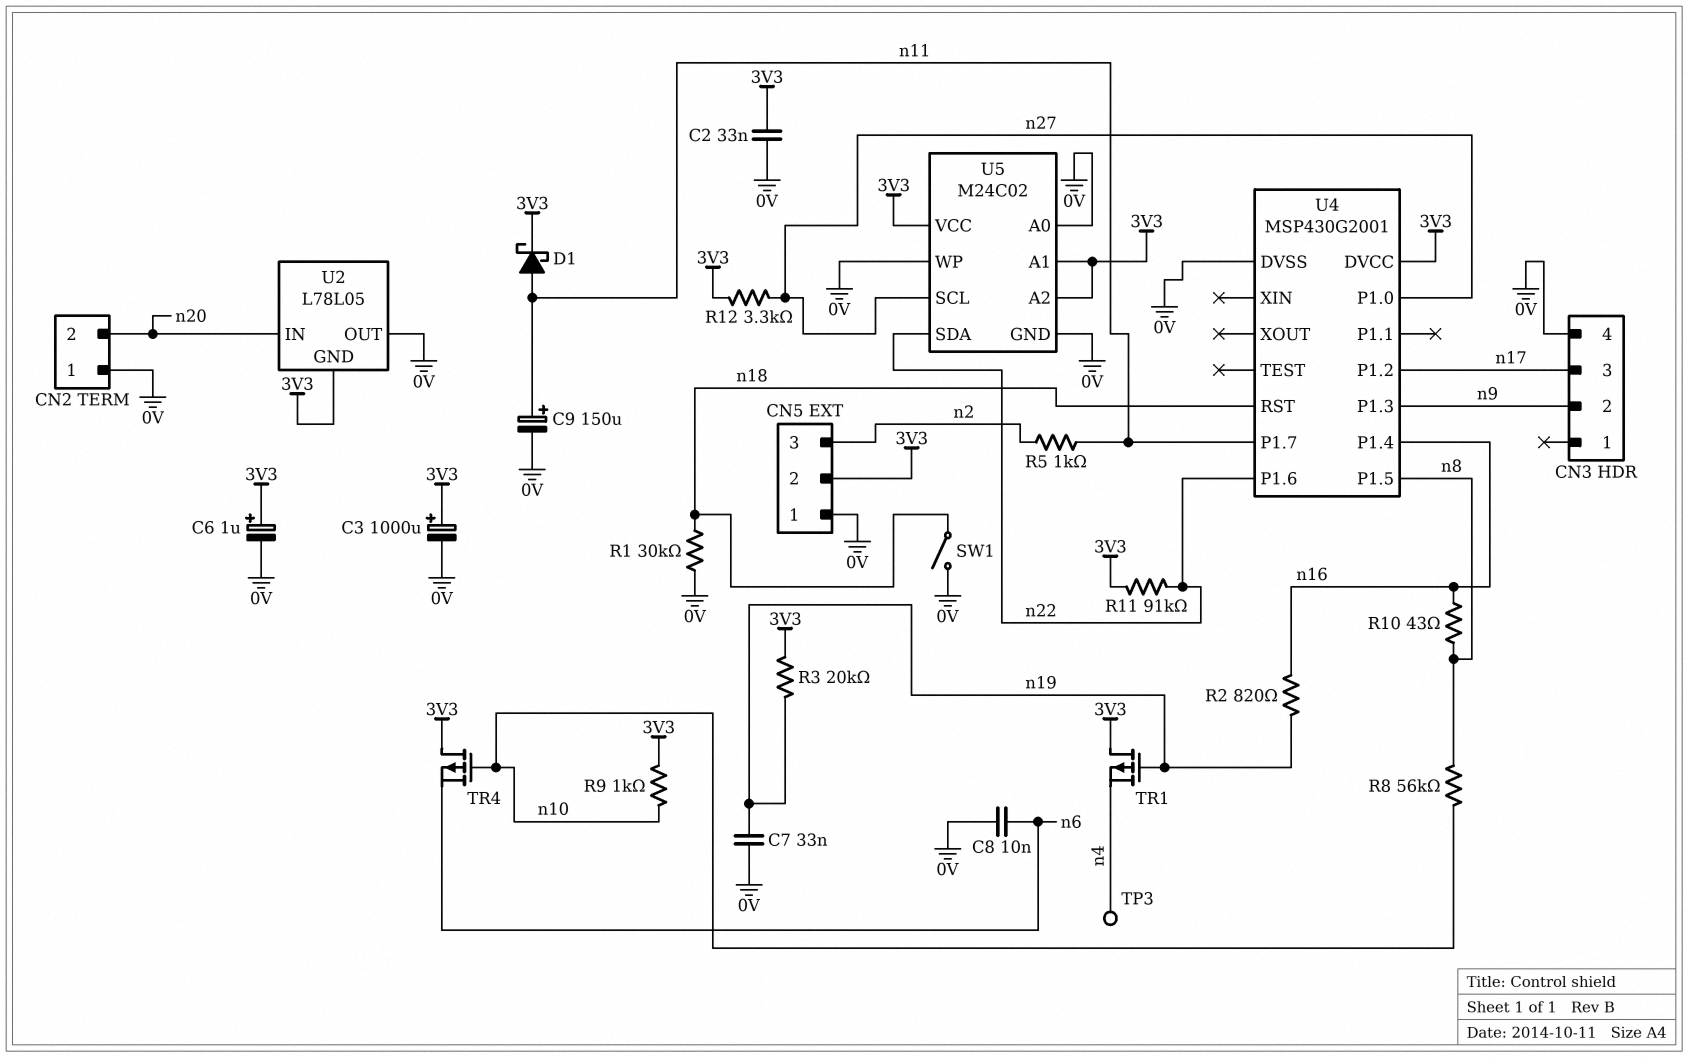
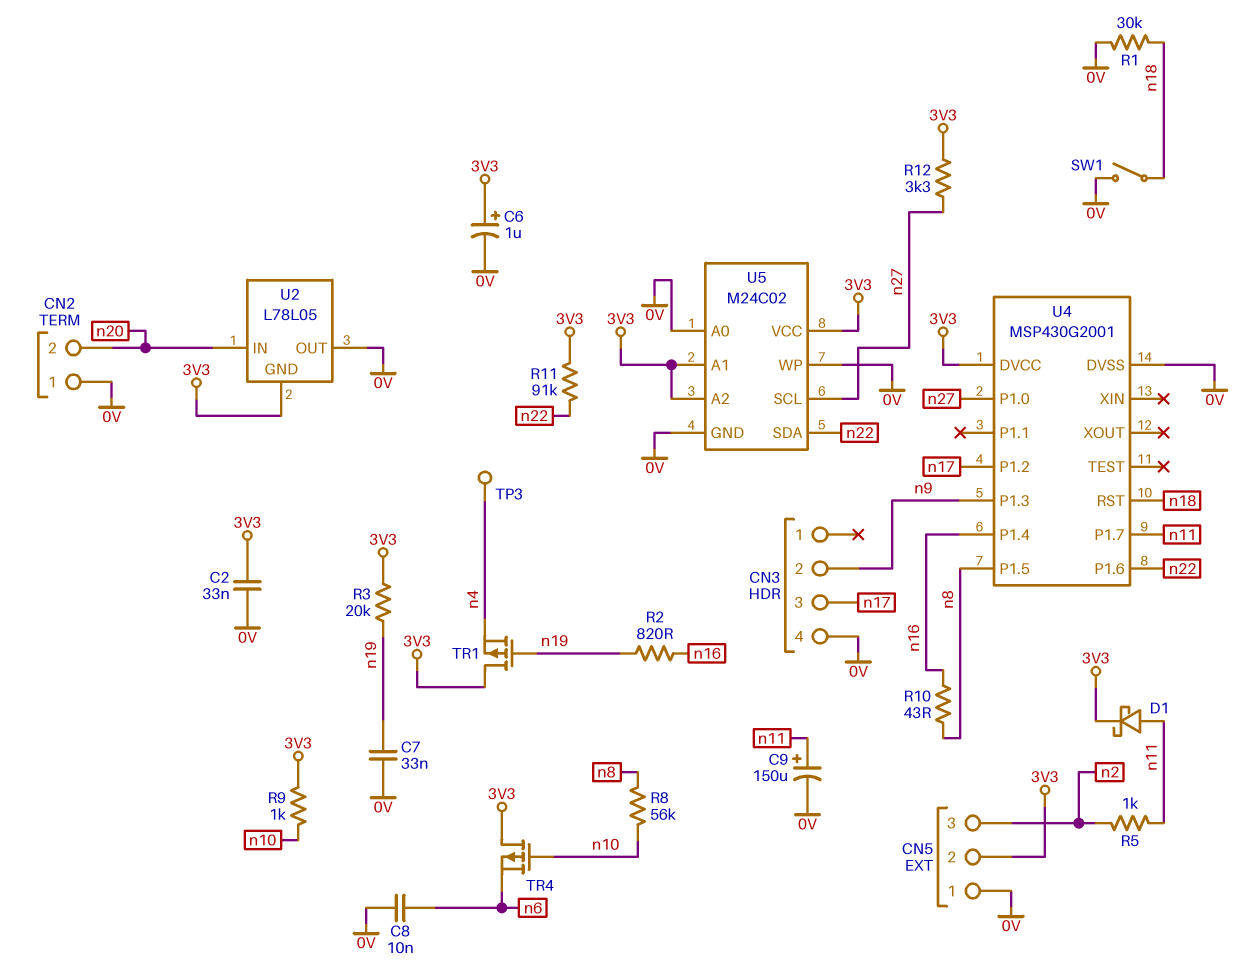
C3: 1000uF (plus 3V3, minus 0V) -> none

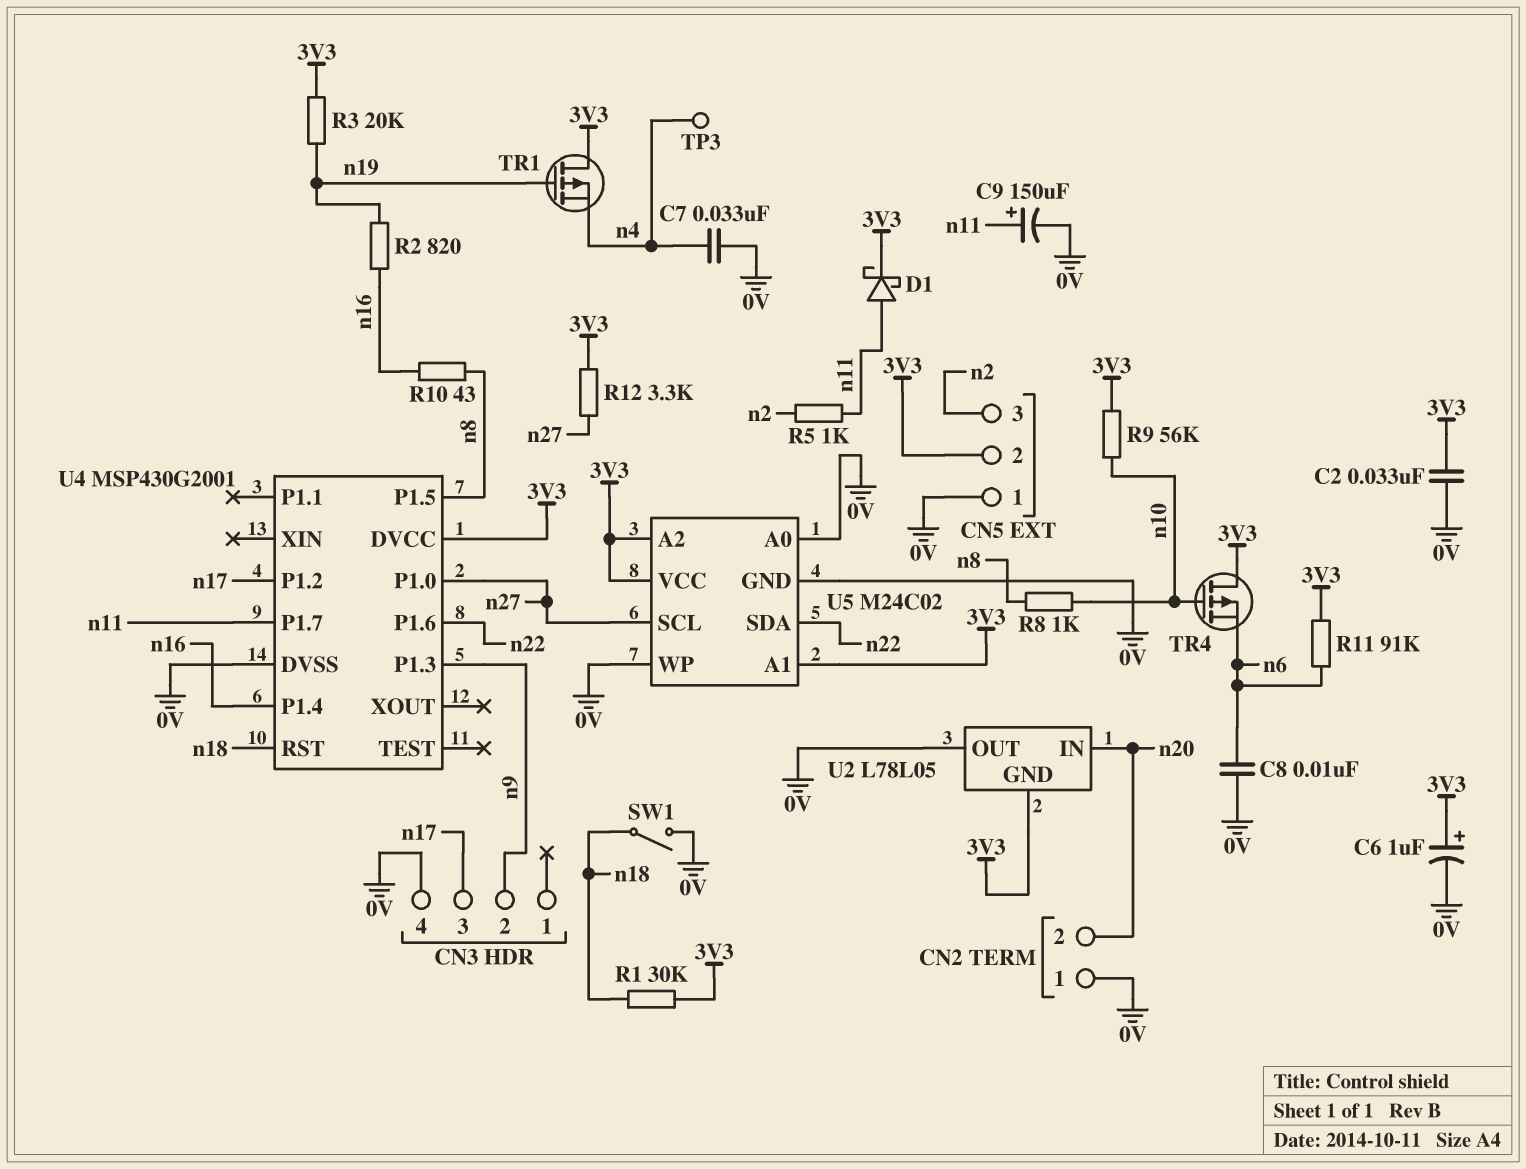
C7: 33nF (0V, n19) -> 33nF (0V, n4)
R1: 30k (0V, n18) -> 30k (3V3, n18)
R8: 56k (n8, n10) -> 1k (n8, n10)
R9: 1k (3V3, n10) -> 56k (3V3, n10)
R11: 91k (3V3, n22) -> 91k (3V3, n6)

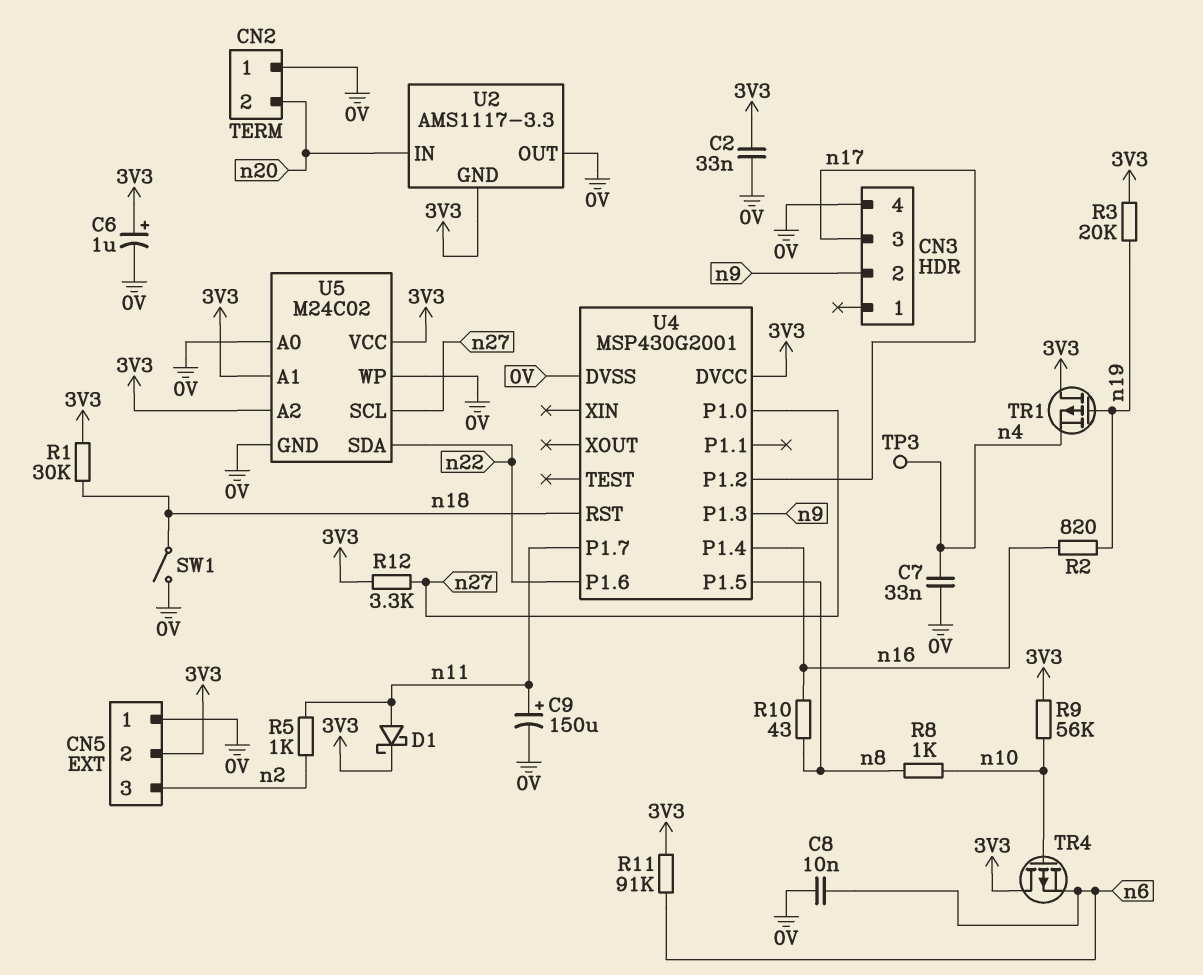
U2: L78L05 -> AMS1117-3.3

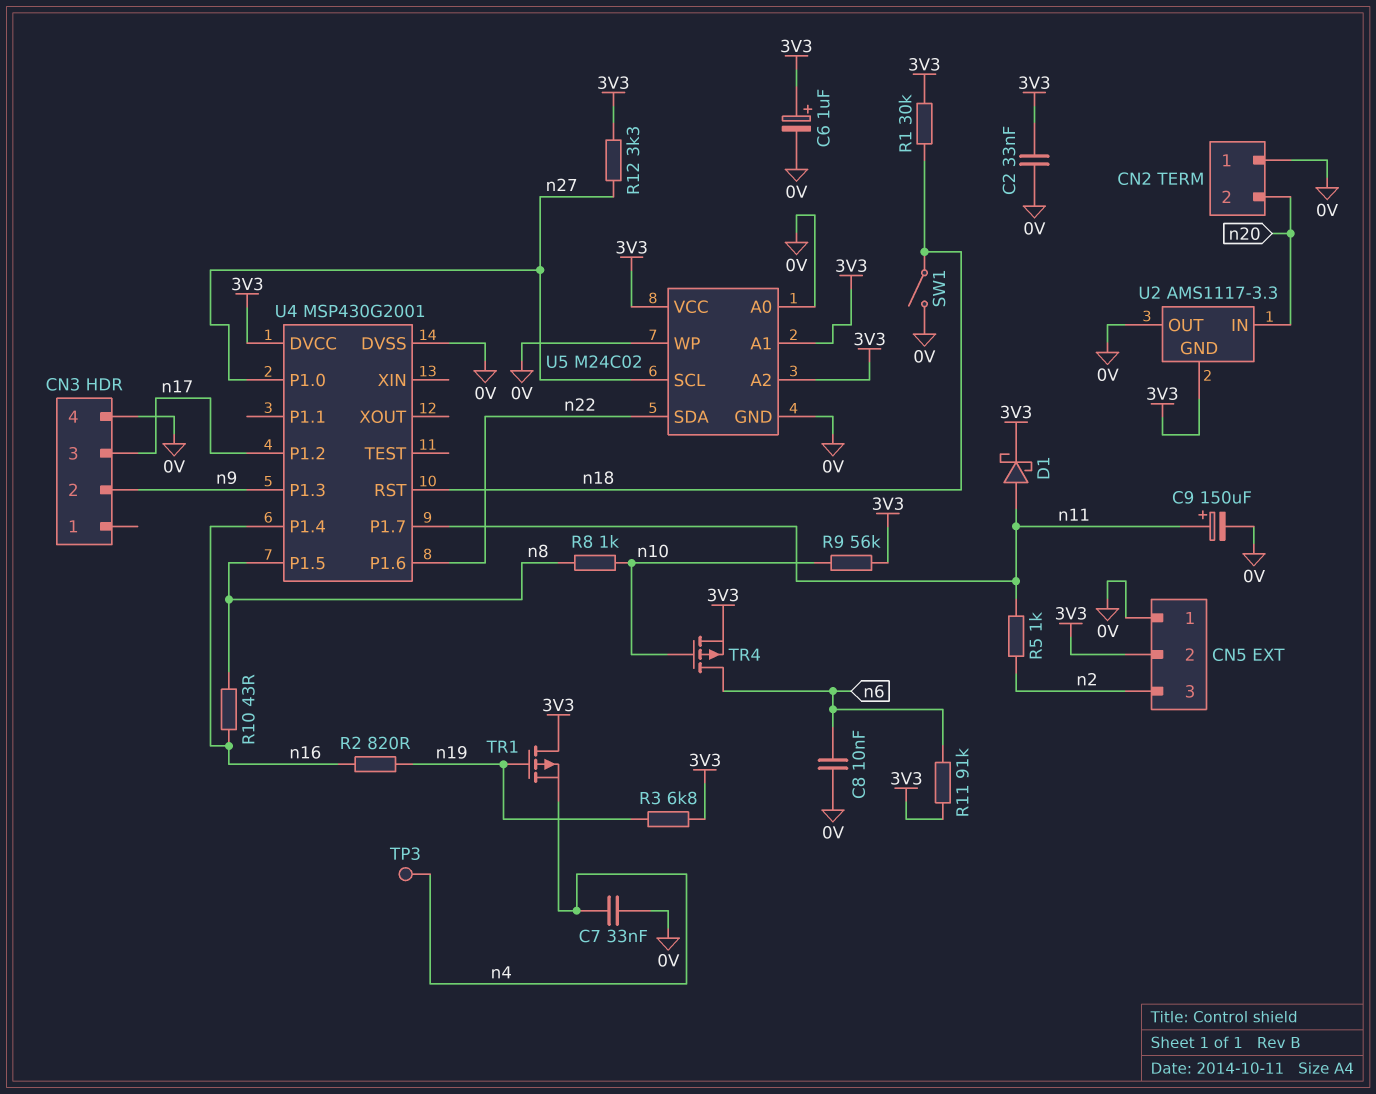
R3: 20k (3V3, n19) -> 6.8k (3V3, n19)
TR4: PMOS (G n10, D 3V3, S n6) -> PMOS (G n10, D n6, S 3V3)

